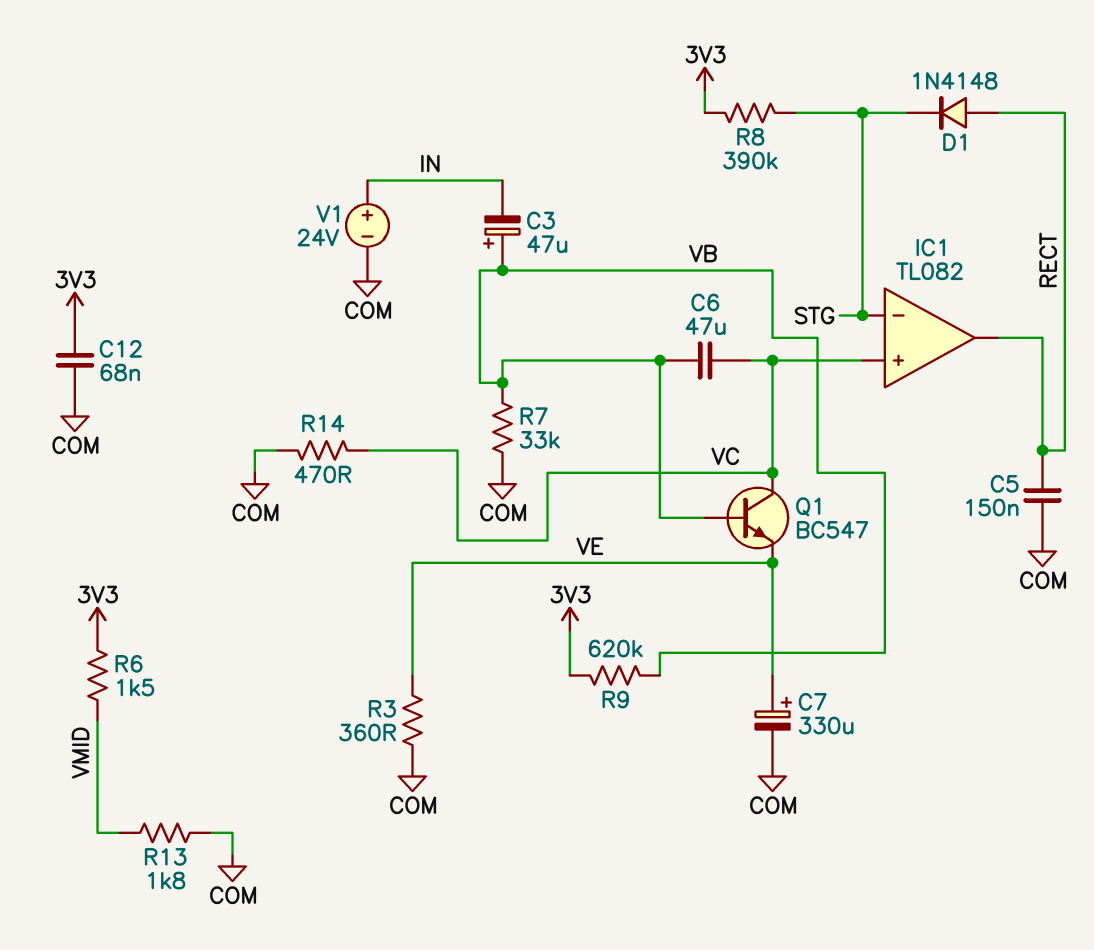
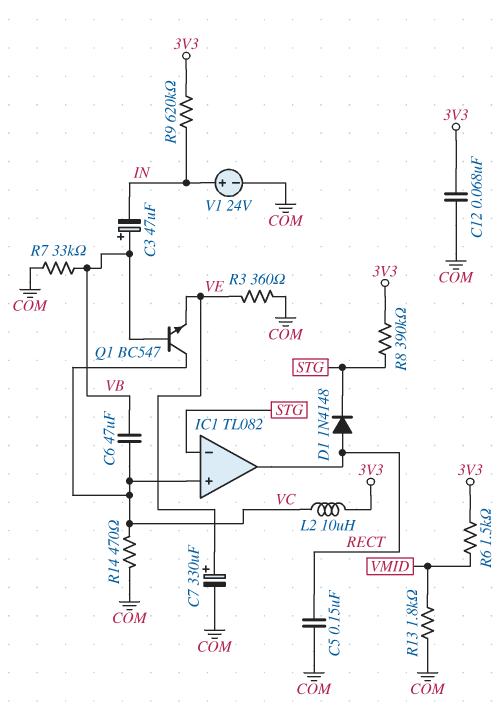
L2: none -> 10uH (3V3, VC)
R9: 620k (3V3, VB) -> 620k (3V3, IN)

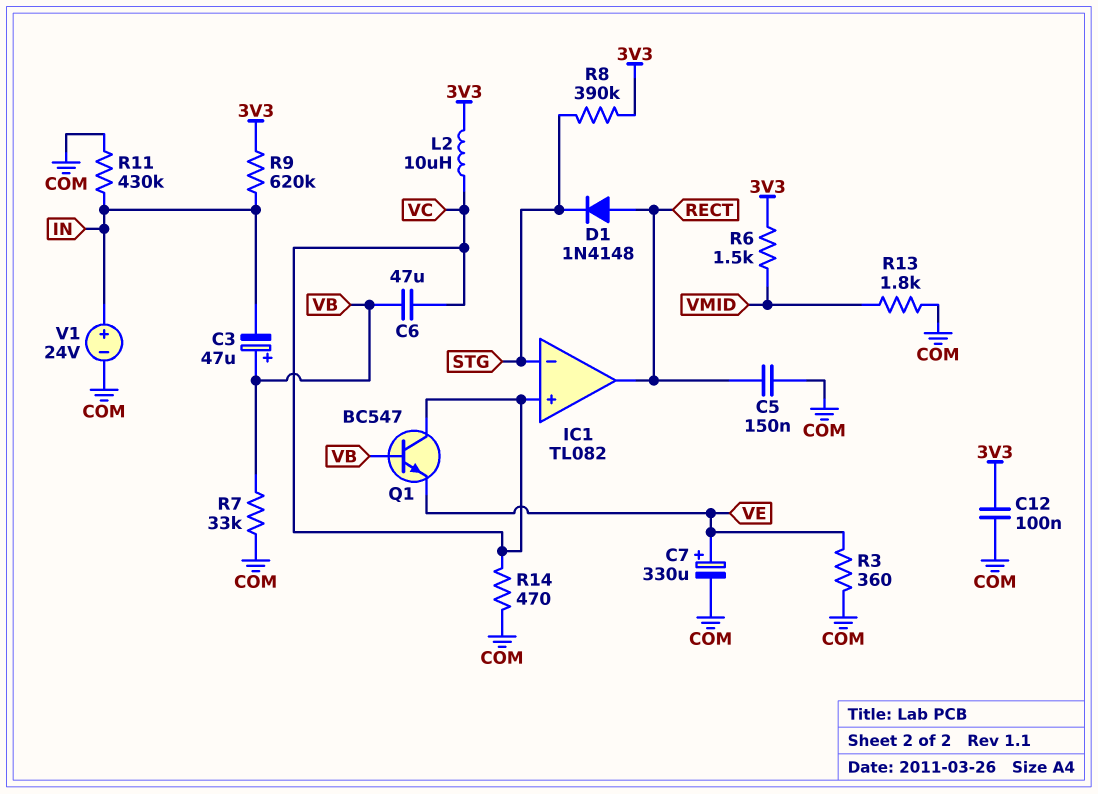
C12: 68nF (3V3, COM) -> 100nF (3V3, COM)
R11: none -> 430k (COM, IN)

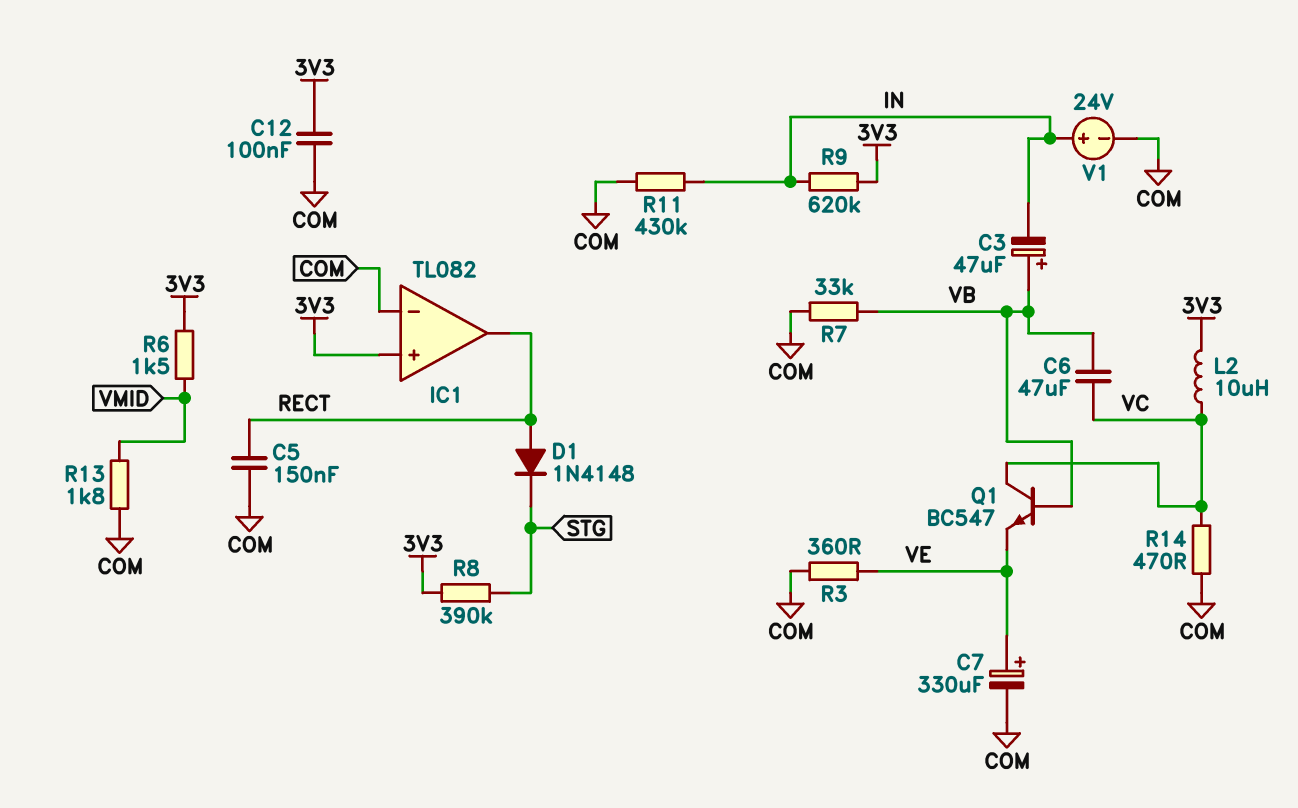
IC1 pin in+: VC -> 3V3
IC1 pin in-: STG -> COM

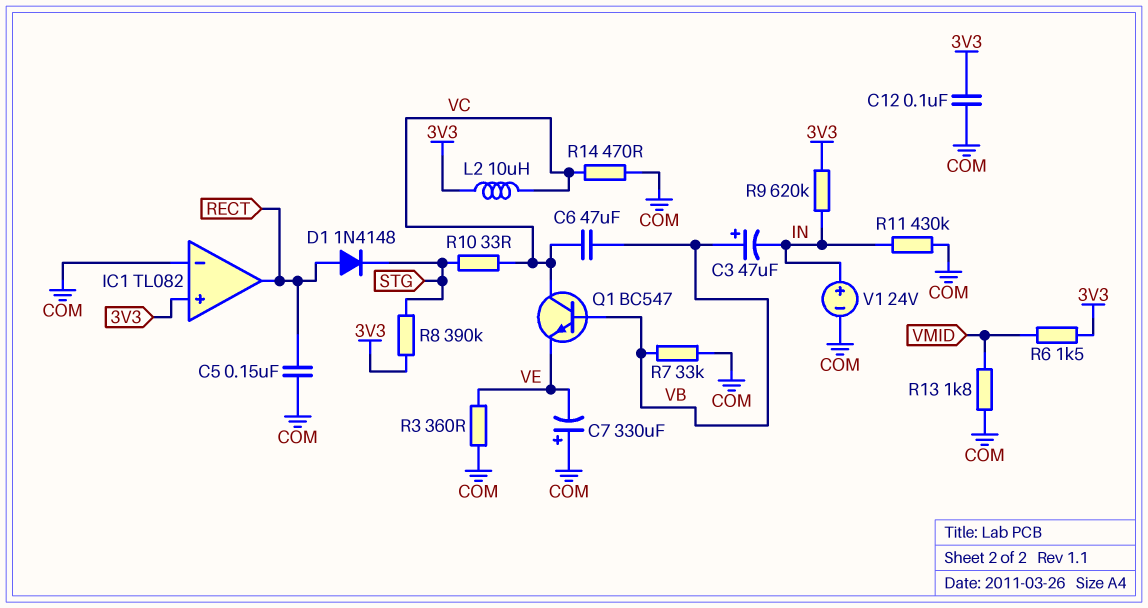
C7: 330uF (plus VE, minus COM) -> 330uF (plus COM, minus VE)
R10: none -> 33 (STG, VC)

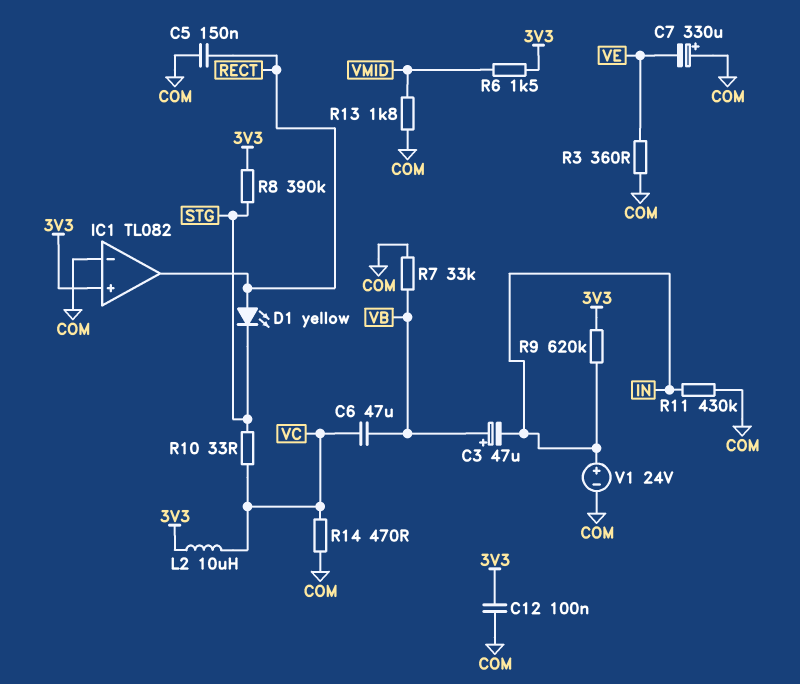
D1: diode 1N4148 (A RECT, K STG) -> LED yellow (A RECT, K STG)
Q1: NPN BC547 (B VB, C VC, E VE) -> none

